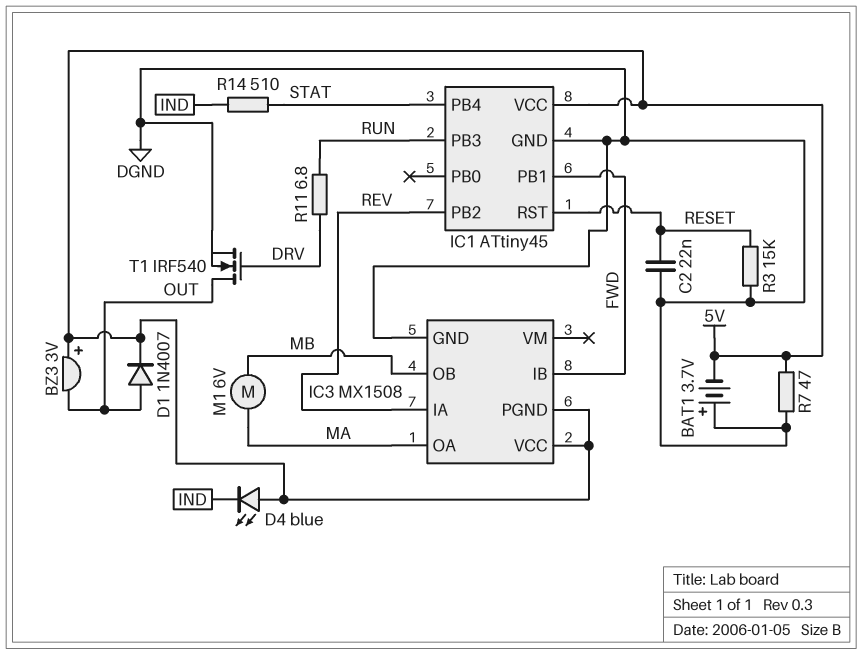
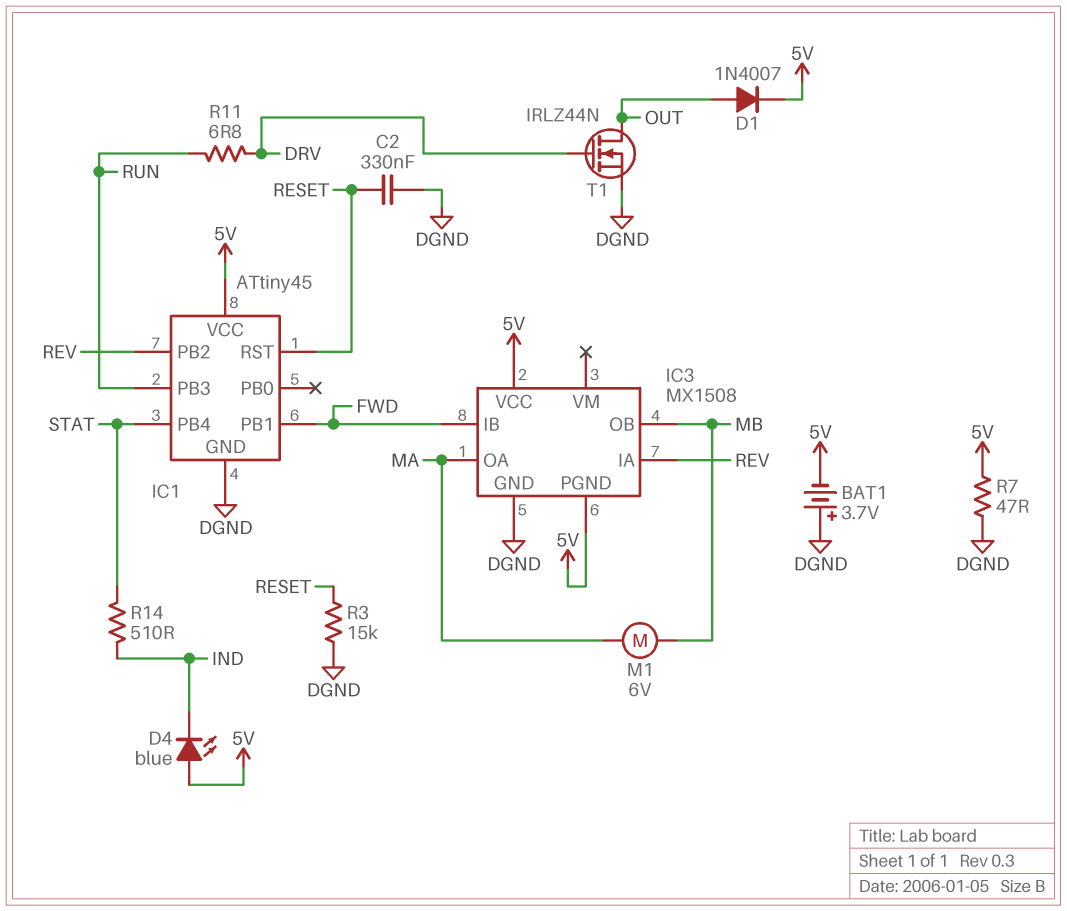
BZ3: buzzer 3V (plus 5V, minus OUT) -> none
C2: 22nF (DGND, RESET) -> 330nF (DGND, RESET)
T1: NMOS IRF540 (G DRV, D OUT, S DGND) -> NMOS IRLZ44N (G DRV, D OUT, S DGND)

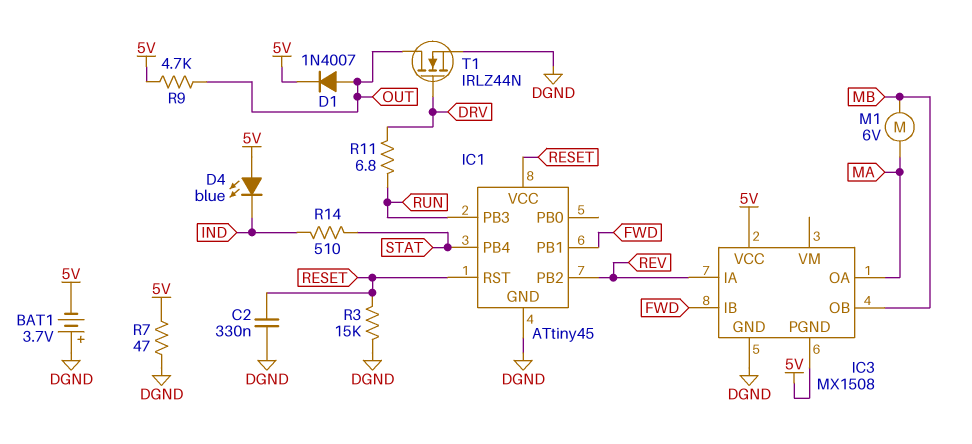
IC1 pin VCC: 5V -> RESET
R9: none -> 4.7k (5V, OUT)

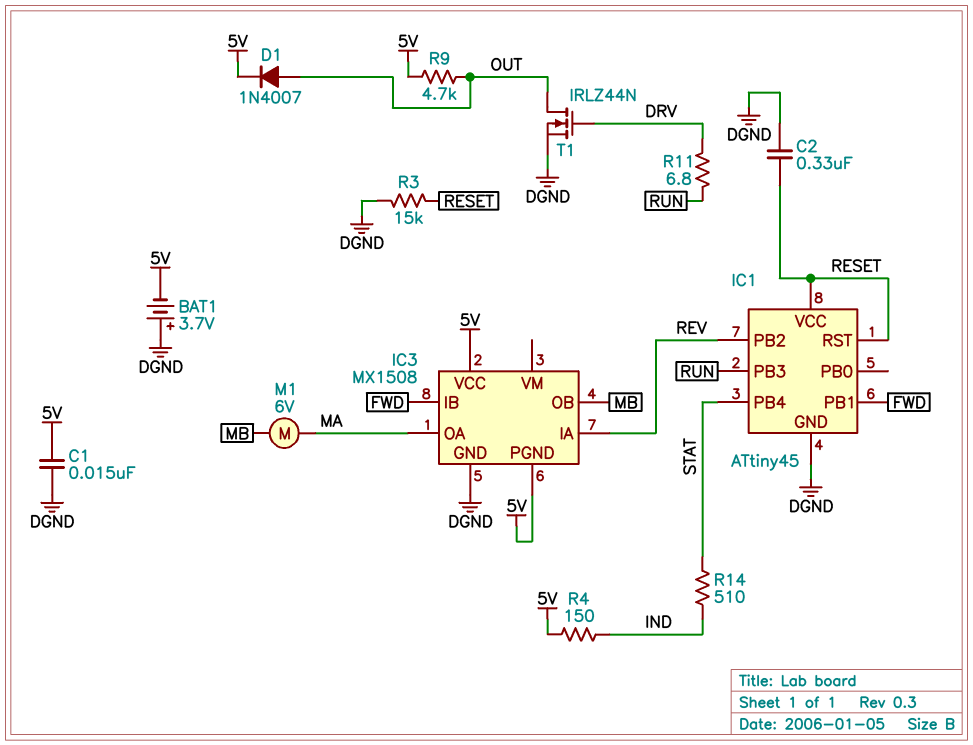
C1: none -> 15nF (5V, DGND)
D4: LED blue (A 5V, K IND) -> none
R4: none -> 150 (5V, IND)
R7: 47 (5V, DGND) -> none

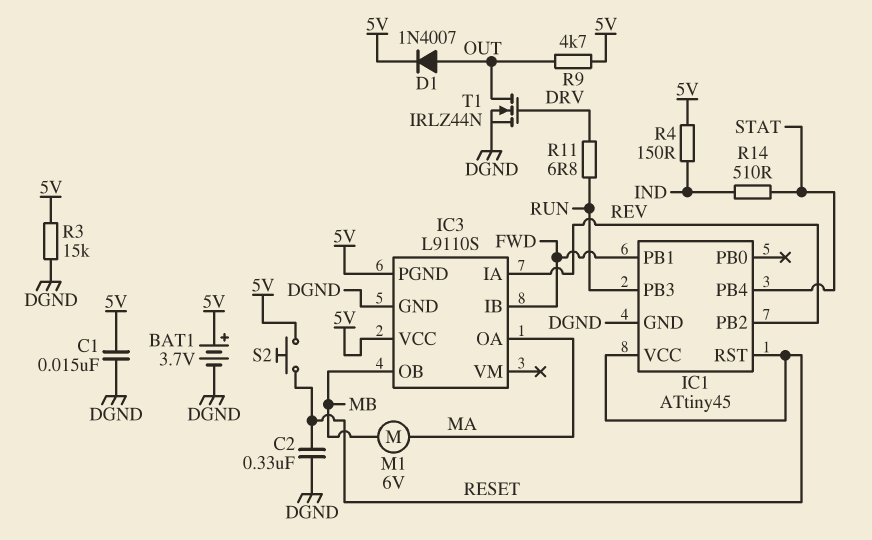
BAT1: 3.7V (plus DGND, minus 5V) -> 3.7V (plus 5V, minus DGND)
IC3: MX1508 -> L9110S
R3: 15k (DGND, RESET) -> 15k (5V, DGND)
S2: none -> button (5V, RESET)

